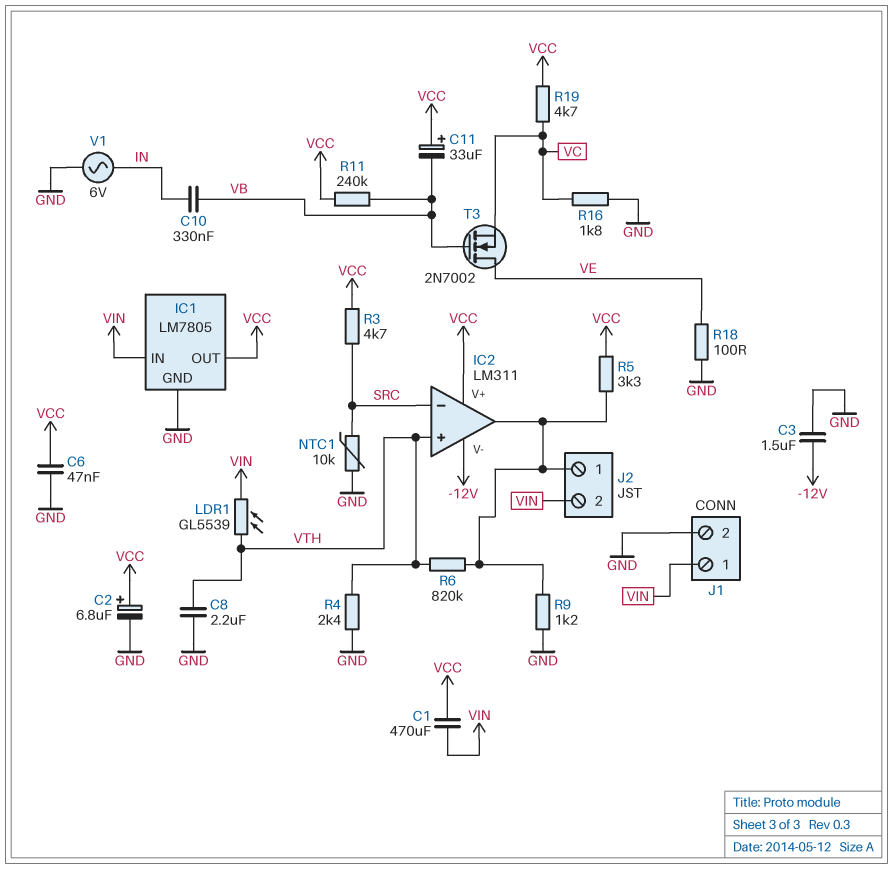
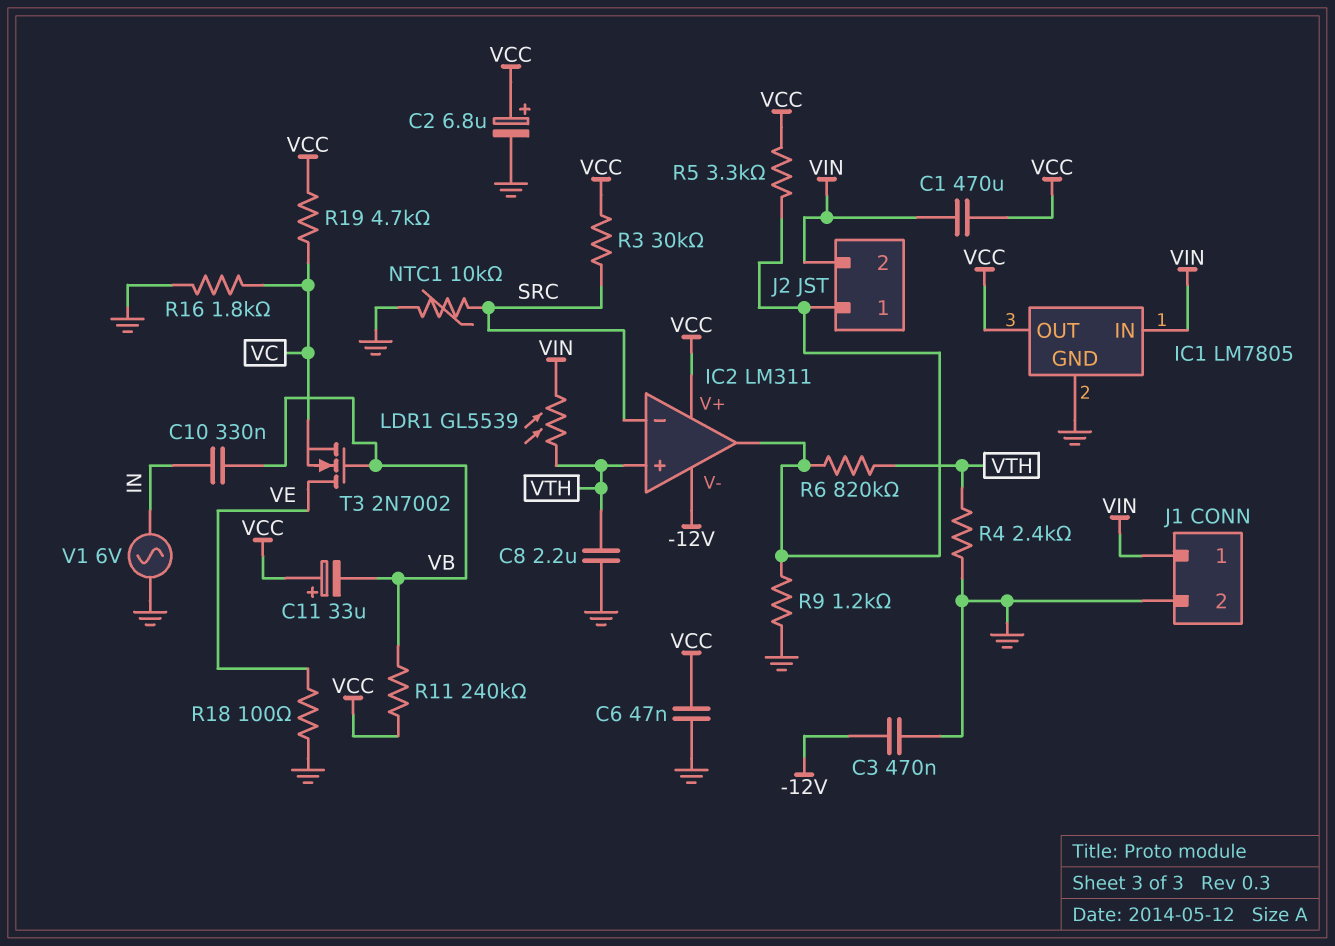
C3: 1.5uF (-12V, GND) -> 470nF (-12V, GND)
R3: 4.7k (SRC, VCC) -> 30k (SRC, VCC)

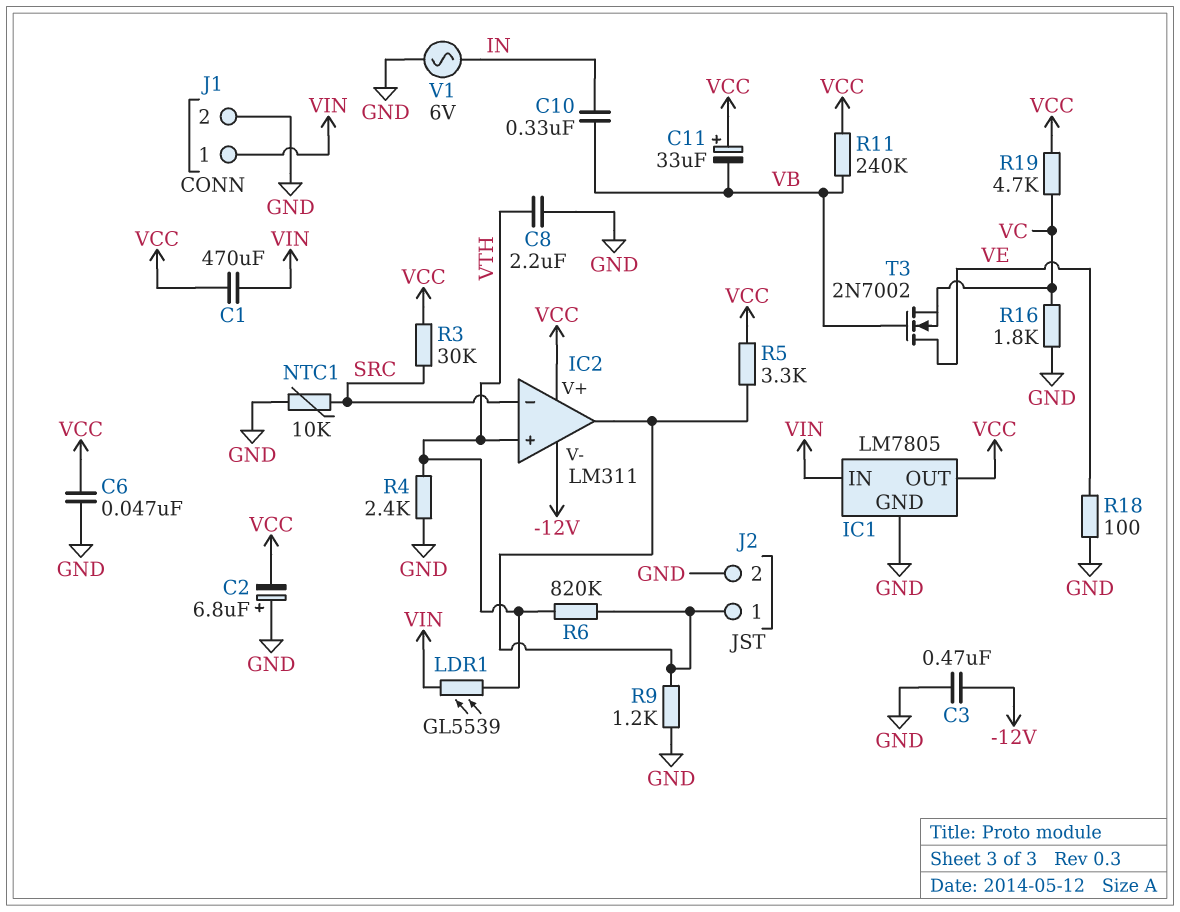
C2: 6.8uF (plus VCC, minus GND) -> 6.8uF (plus GND, minus VCC)
J2 pin 2: VIN -> GND

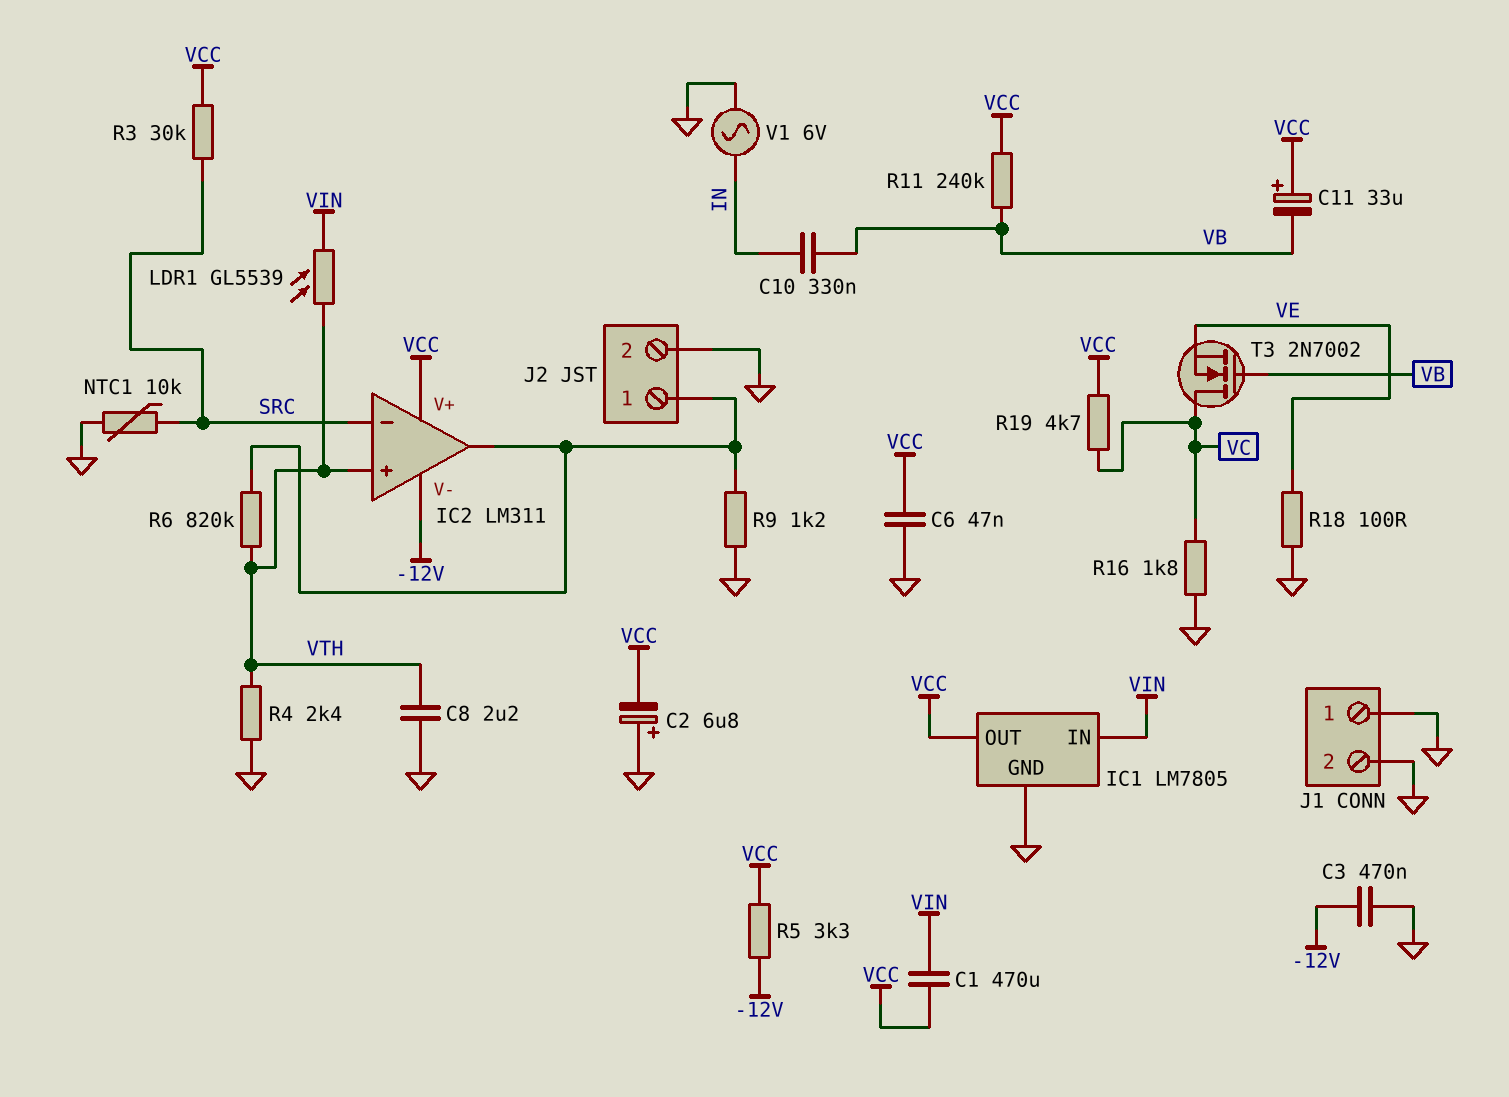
J1 pin 1: VIN -> GND
R5: 3.3k (IC2/out, VCC) -> 3.3k (-12V, VCC)
T3: NMOS 2N7002 (G VB, D VE, S VC) -> NMOS 2N7002 (G VB, D VC, S VE)

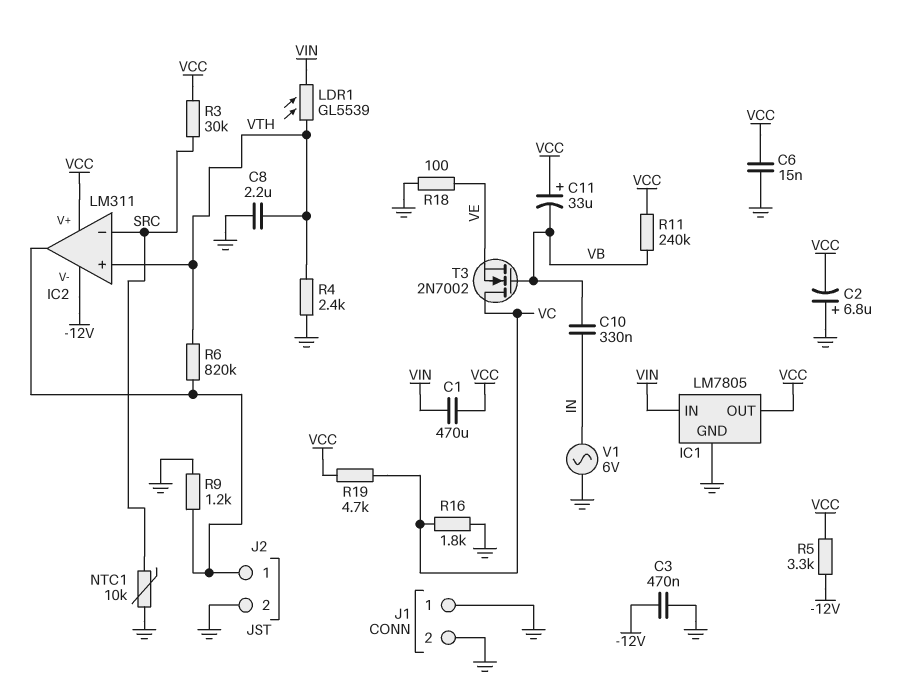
C6: 47nF (GND, VCC) -> 15nF (GND, VCC)

